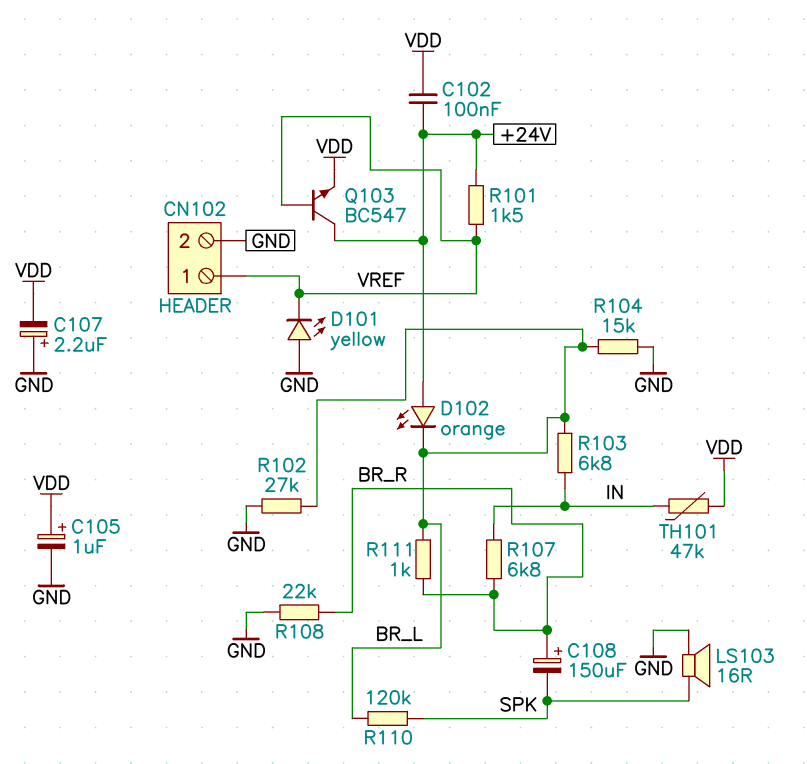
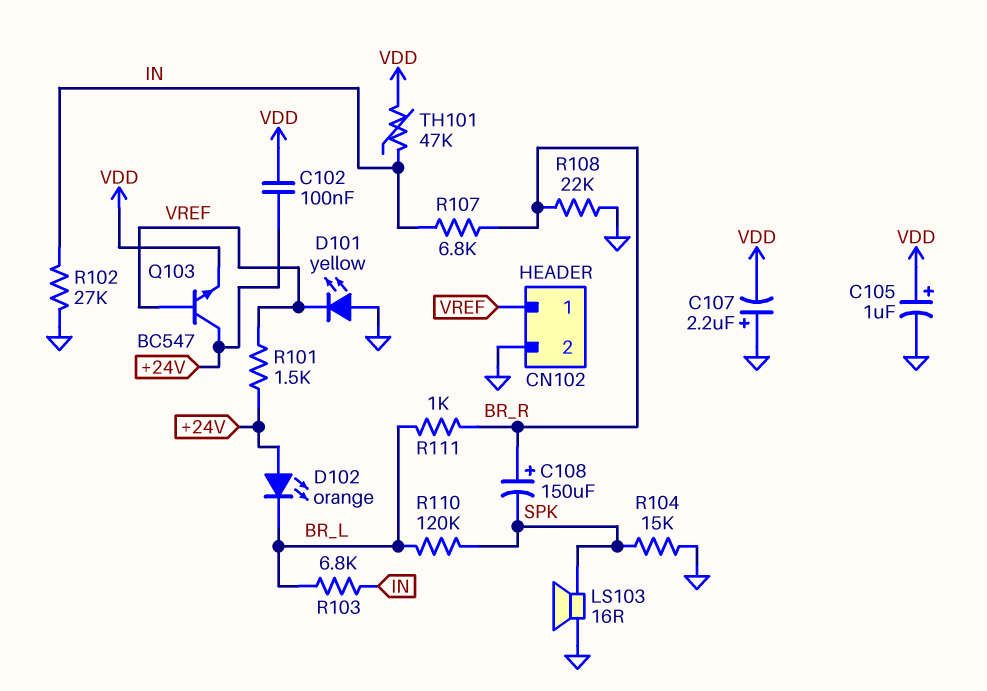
R102: 27k (BR_L, GND) -> 27k (GND, IN)
R104: 15k (BR_L, GND) -> 15k (GND, SPK)

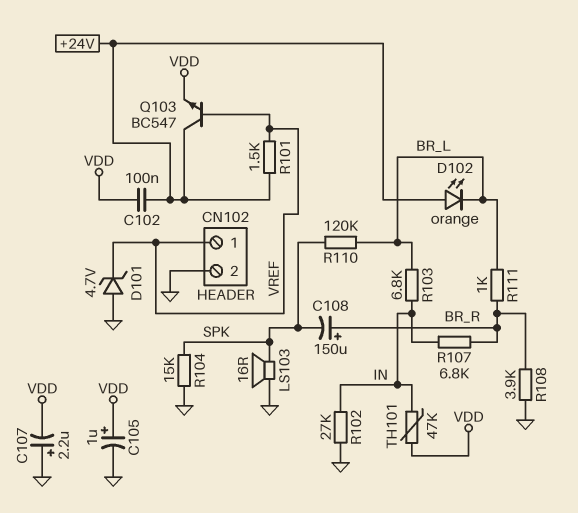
D101: LED yellow (A GND, K VREF) -> zener 4.7V (A GND, K VREF)
R108: 22k (BR_R, GND) -> 3.9k (BR_R, GND)

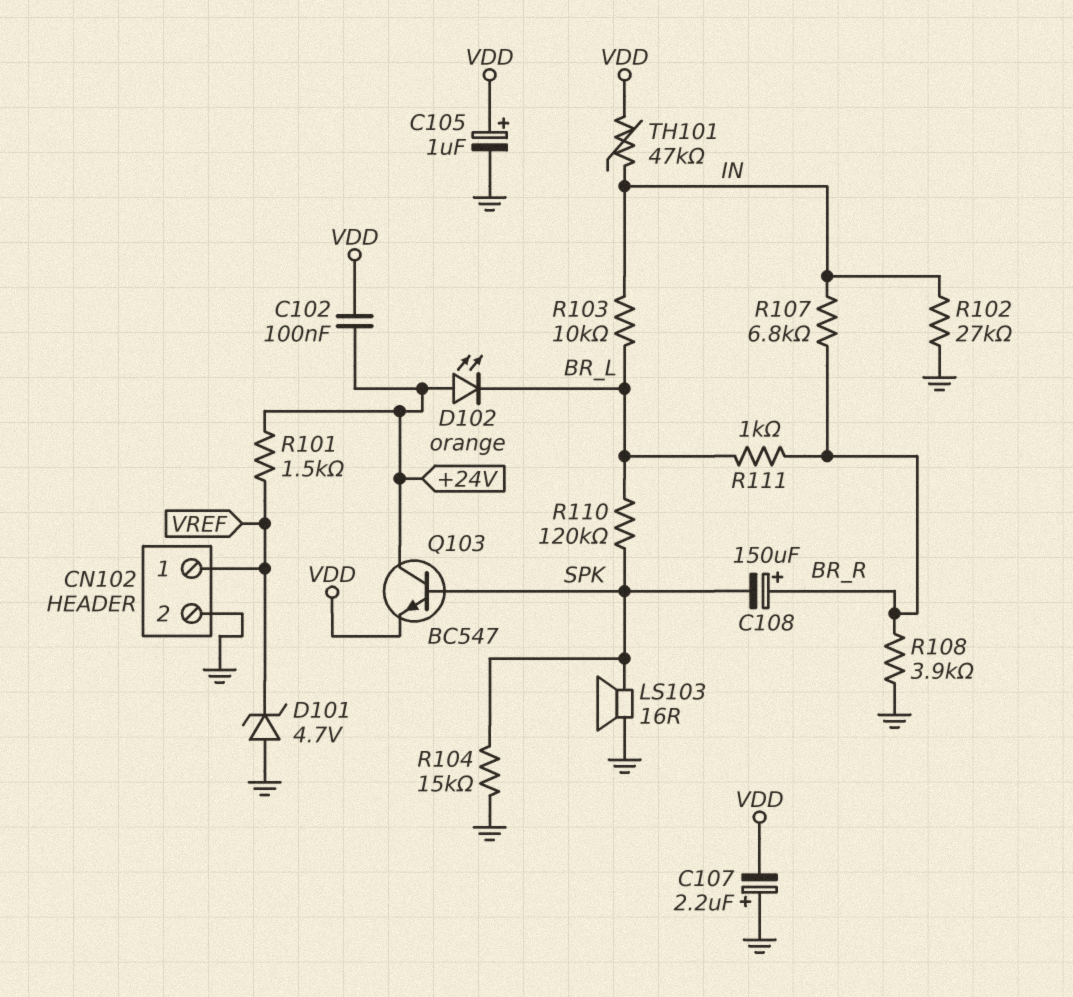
Q103: NPN BC547 (B VREF, C +24V, E VDD) -> NPN BC547 (B SPK, C +24V, E VDD)
R103: 6.8k (BR_L, IN) -> 10k (BR_L, IN)

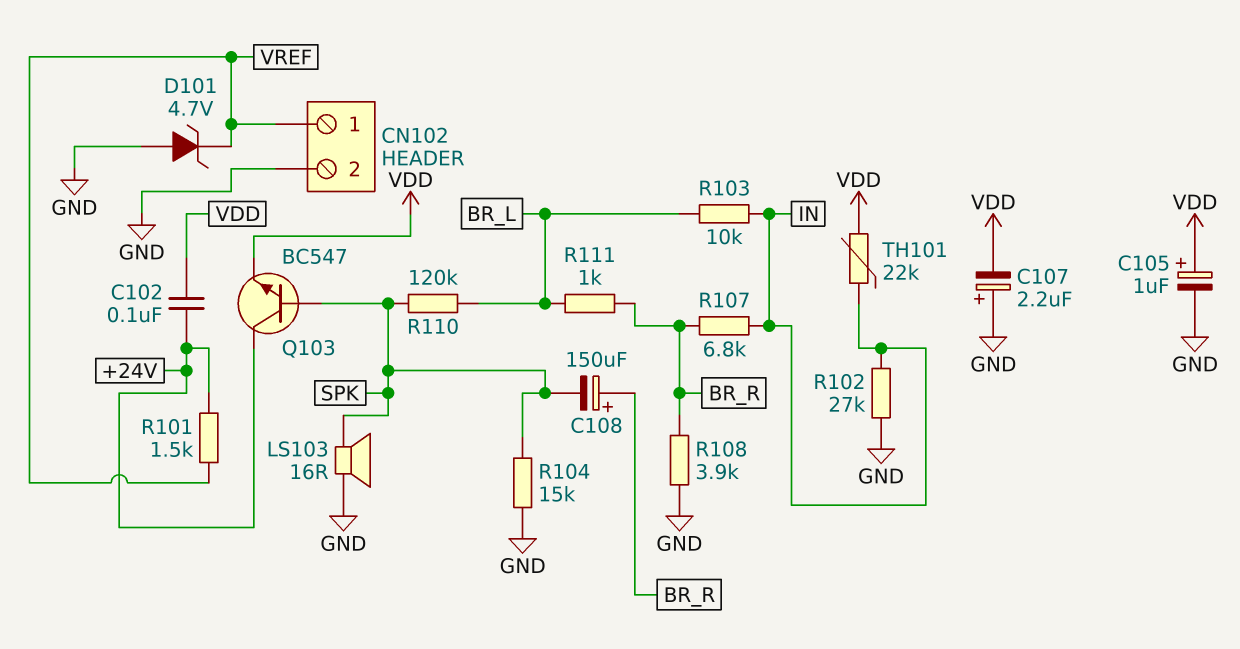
D102: LED orange (A +24V, K BR_L) -> none
TH101: 47k (IN, VDD) -> 22k (IN, VDD)

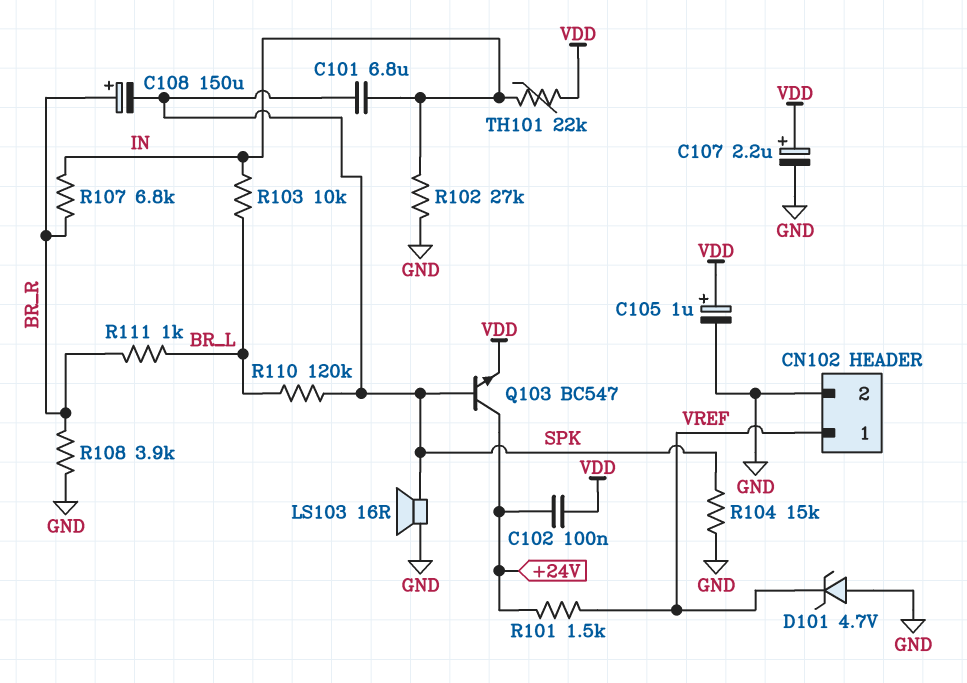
C101: none -> 6.8uF (IN, SPK)
C107: 2.2uF (plus GND, minus VDD) -> 2.2uF (plus VDD, minus GND)

